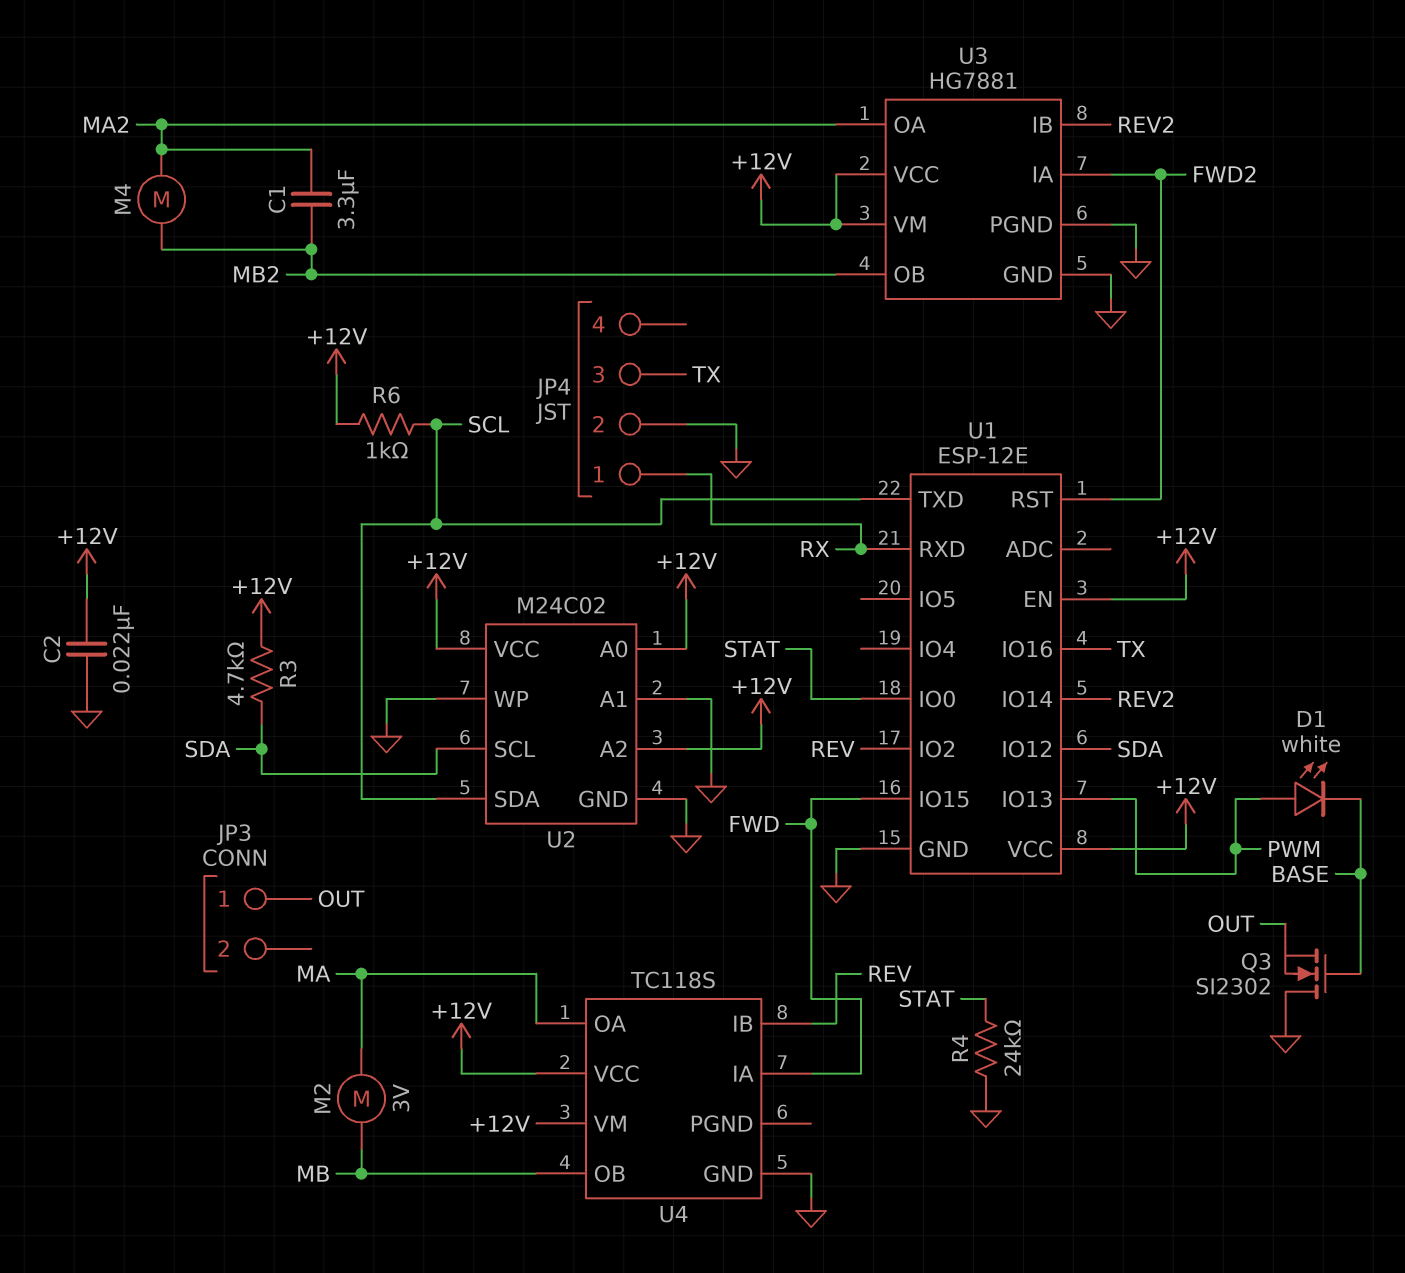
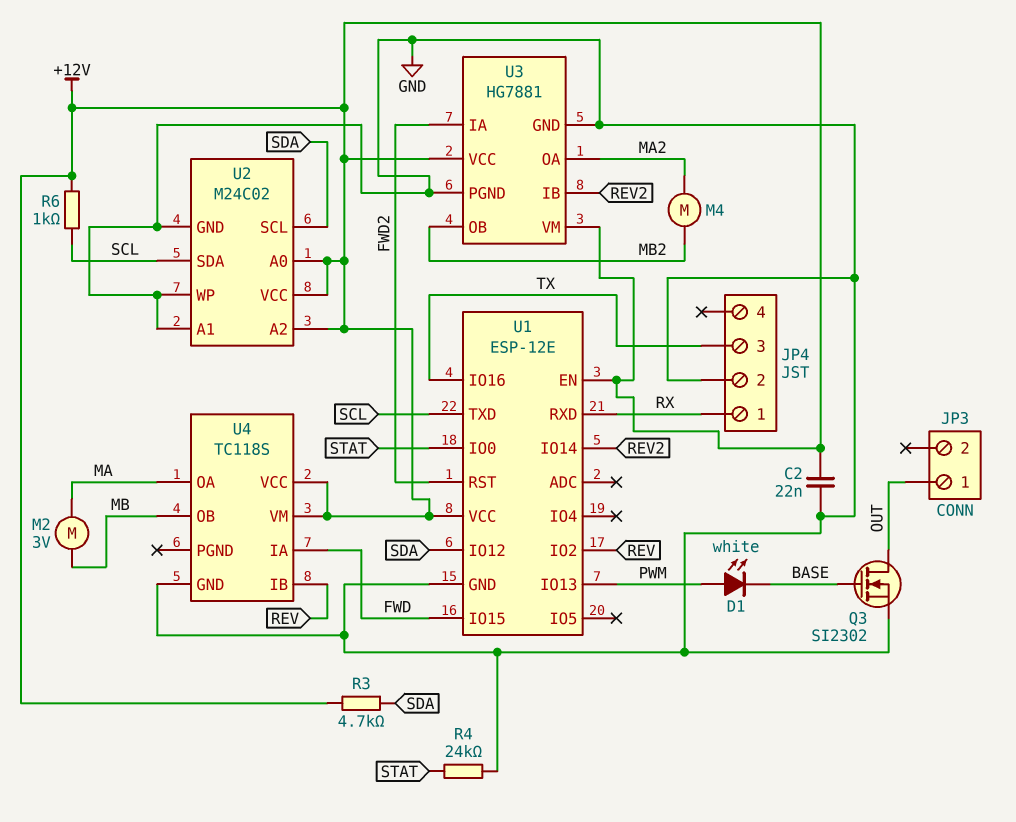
C1: 3.3uF (MA2, MB2) -> none
Q3: NMOS SI2302 (G BASE, D GND, S OUT) -> NMOS SI2302 (G BASE, D OUT, S GND)

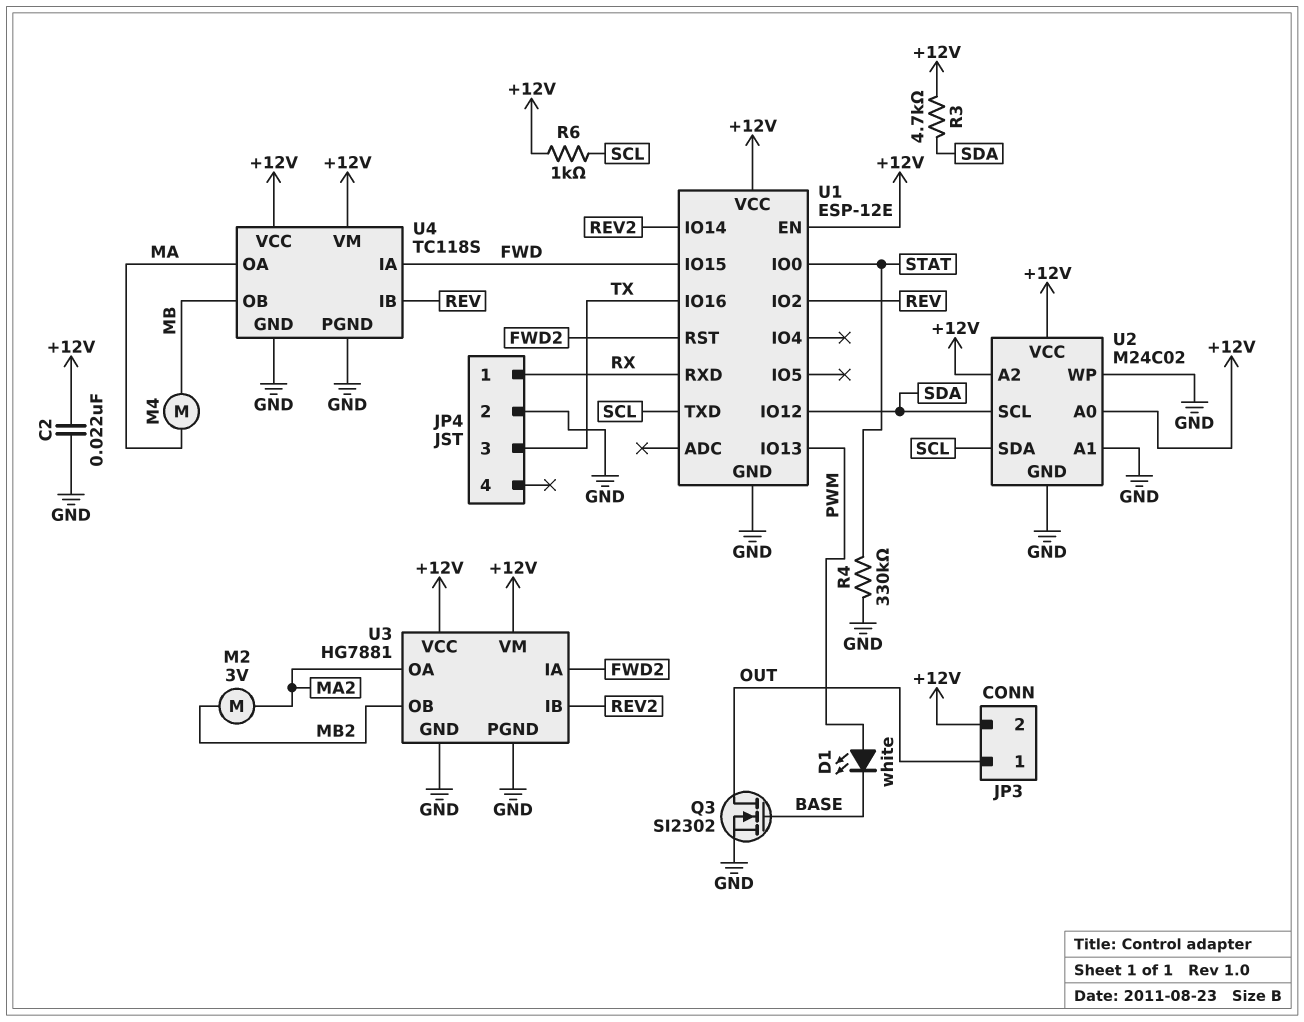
JP3 pin 2: none -> +12V
M2: motor 3V (MA, MB) -> motor 3V (MA2, MB2)
M4: motor (MA2, MB2) -> motor (MA, MB)
R4: 24k (GND, STAT) -> 330k (GND, STAT)
U4 pin PGND: none -> GND

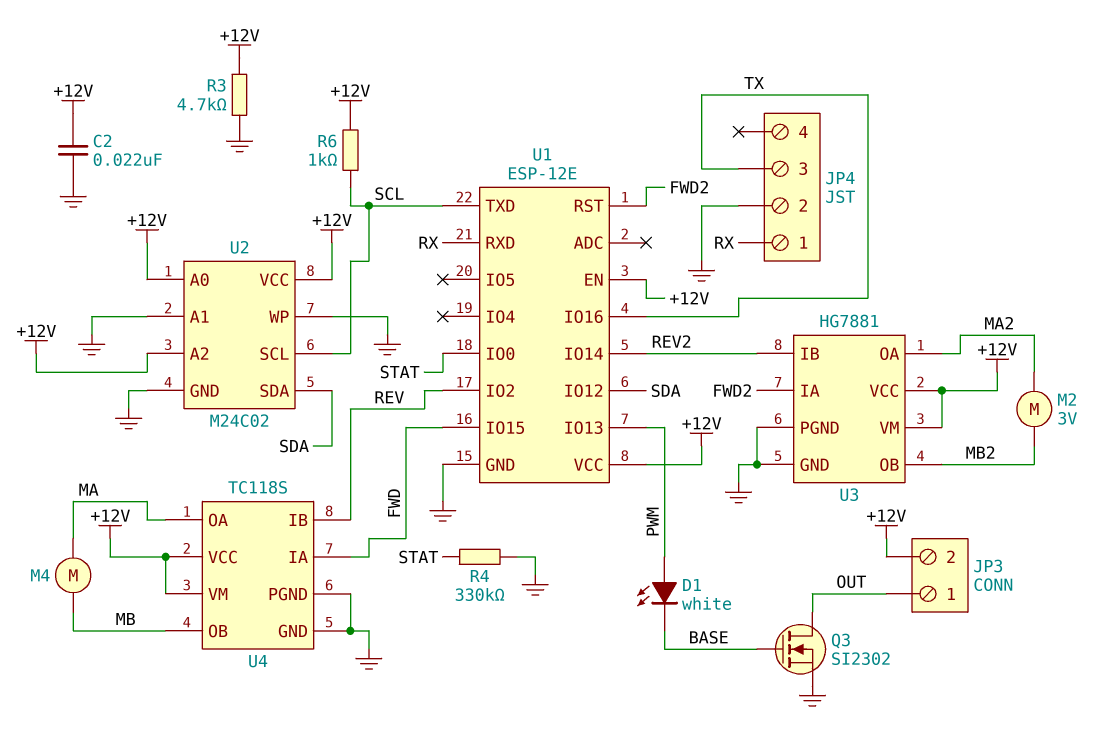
R3: 4.7k (+12V, SDA) -> 4.7k (+12V, GND)
U2 pin SCL: SDA -> SCL
U2 pin SDA: SCL -> SDA

